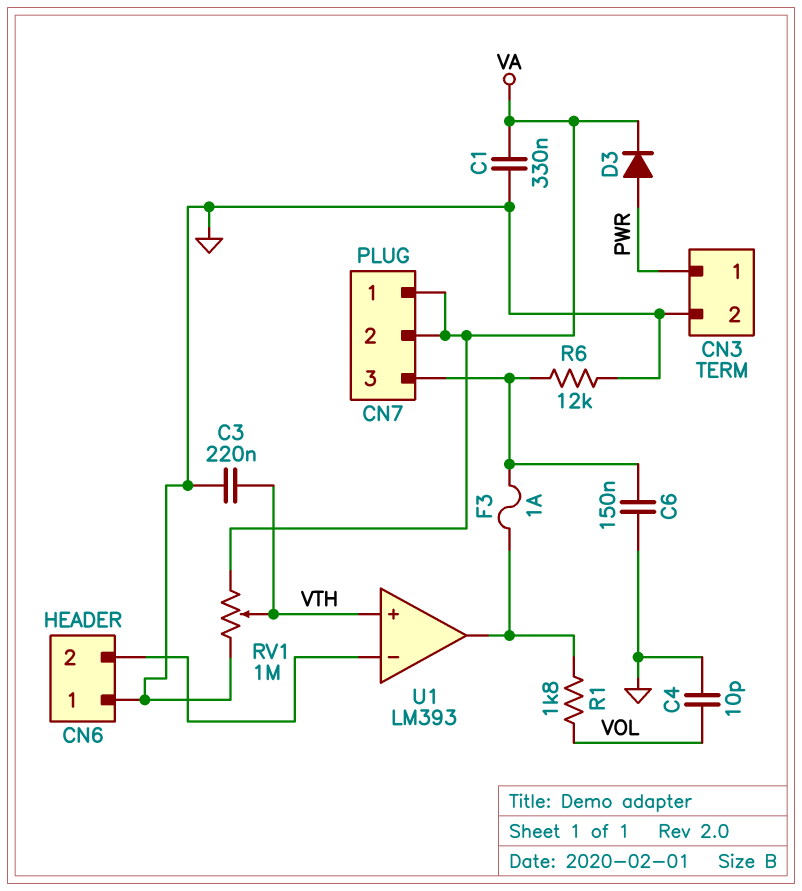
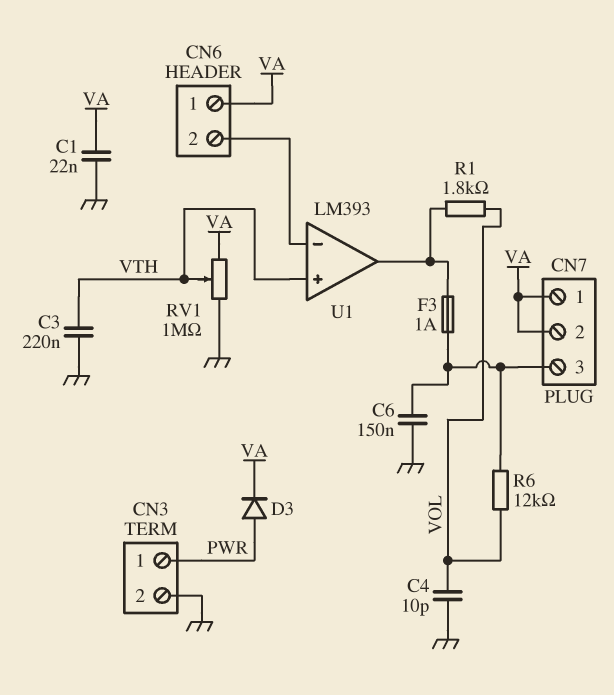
C1: 330nF (GND, VA) -> 22nF (GND, VA)
CN6 pin 1: GND -> VA
R6: 12k (CN7/3, GND) -> 12k (CN7/3, VOL)

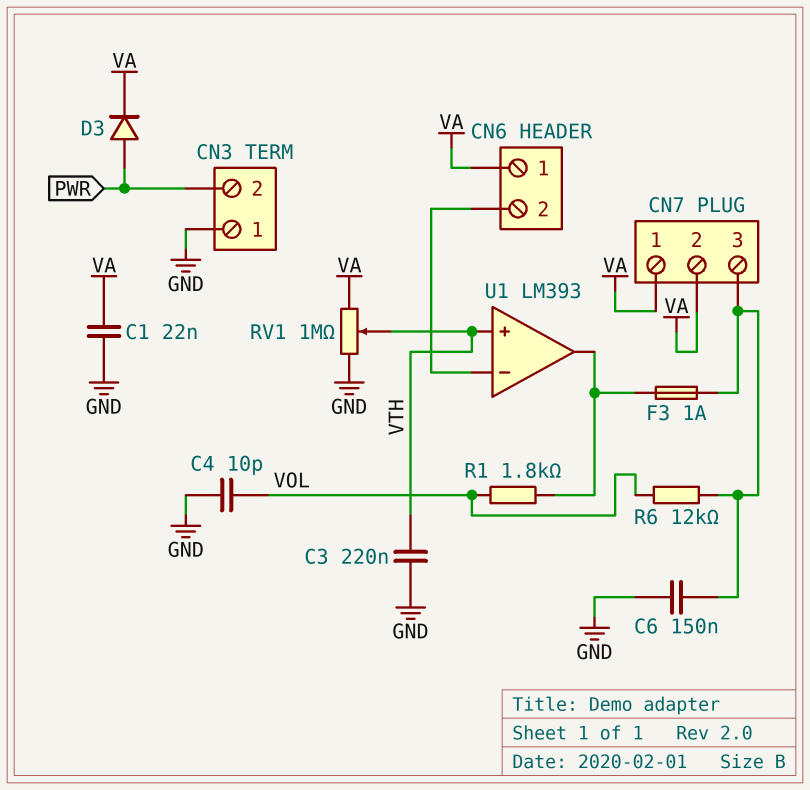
CN3 pin 1: PWR -> GND
CN3 pin 2: GND -> PWR

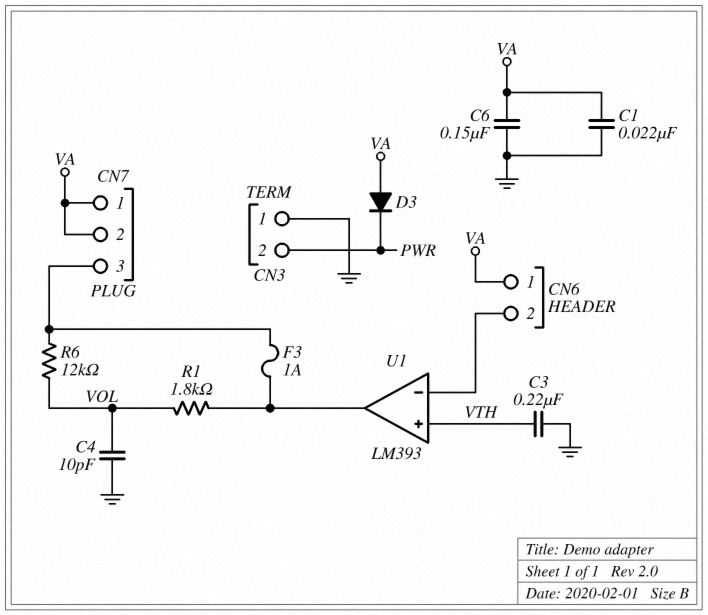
C6: 150nF (CN7/3, GND) -> 150nF (GND, VA)
D3: diode (A PWR, K VA) -> diode (A VA, K PWR)
RV1: 1M (GND, VA, wiper VTH) -> none

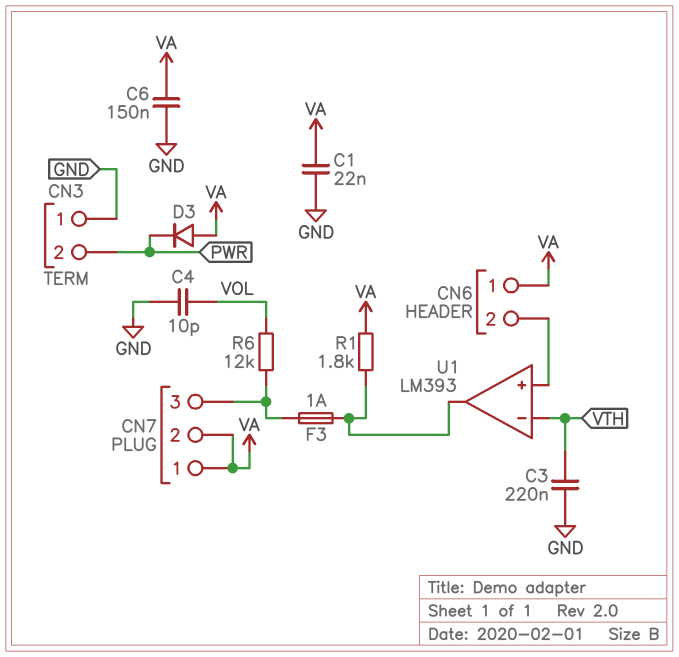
R1: 1.8k (U1/out, VOL) -> 1.8k (U1/out, VA)
U1 pin in+: VTH -> CN6/2
U1 pin in-: CN6/2 -> VTH

